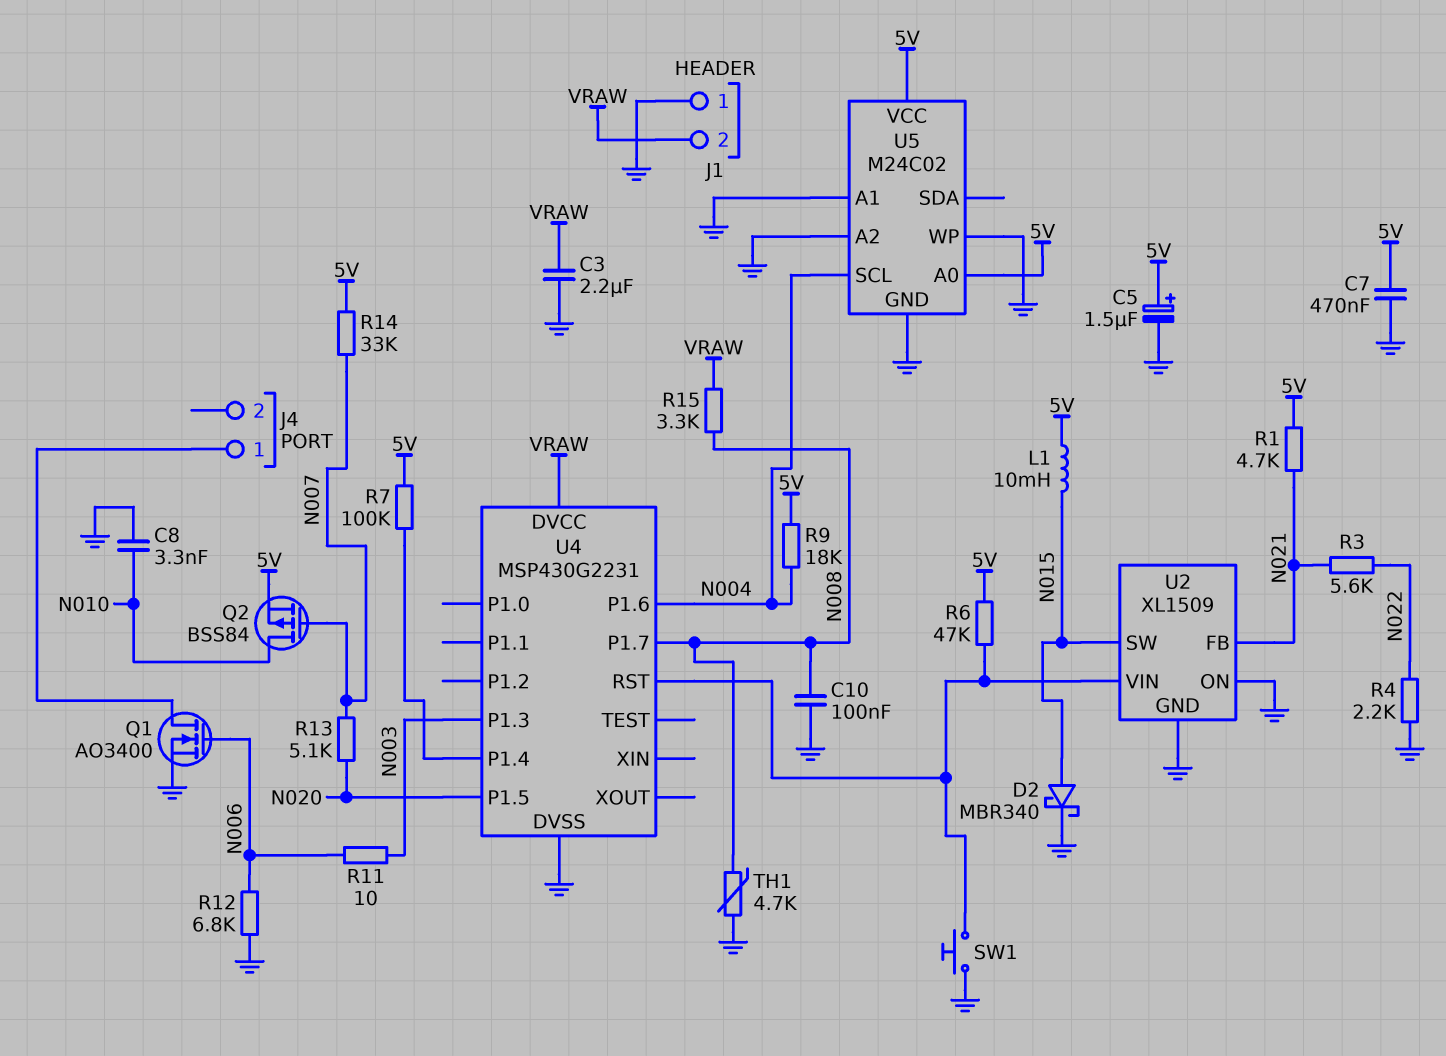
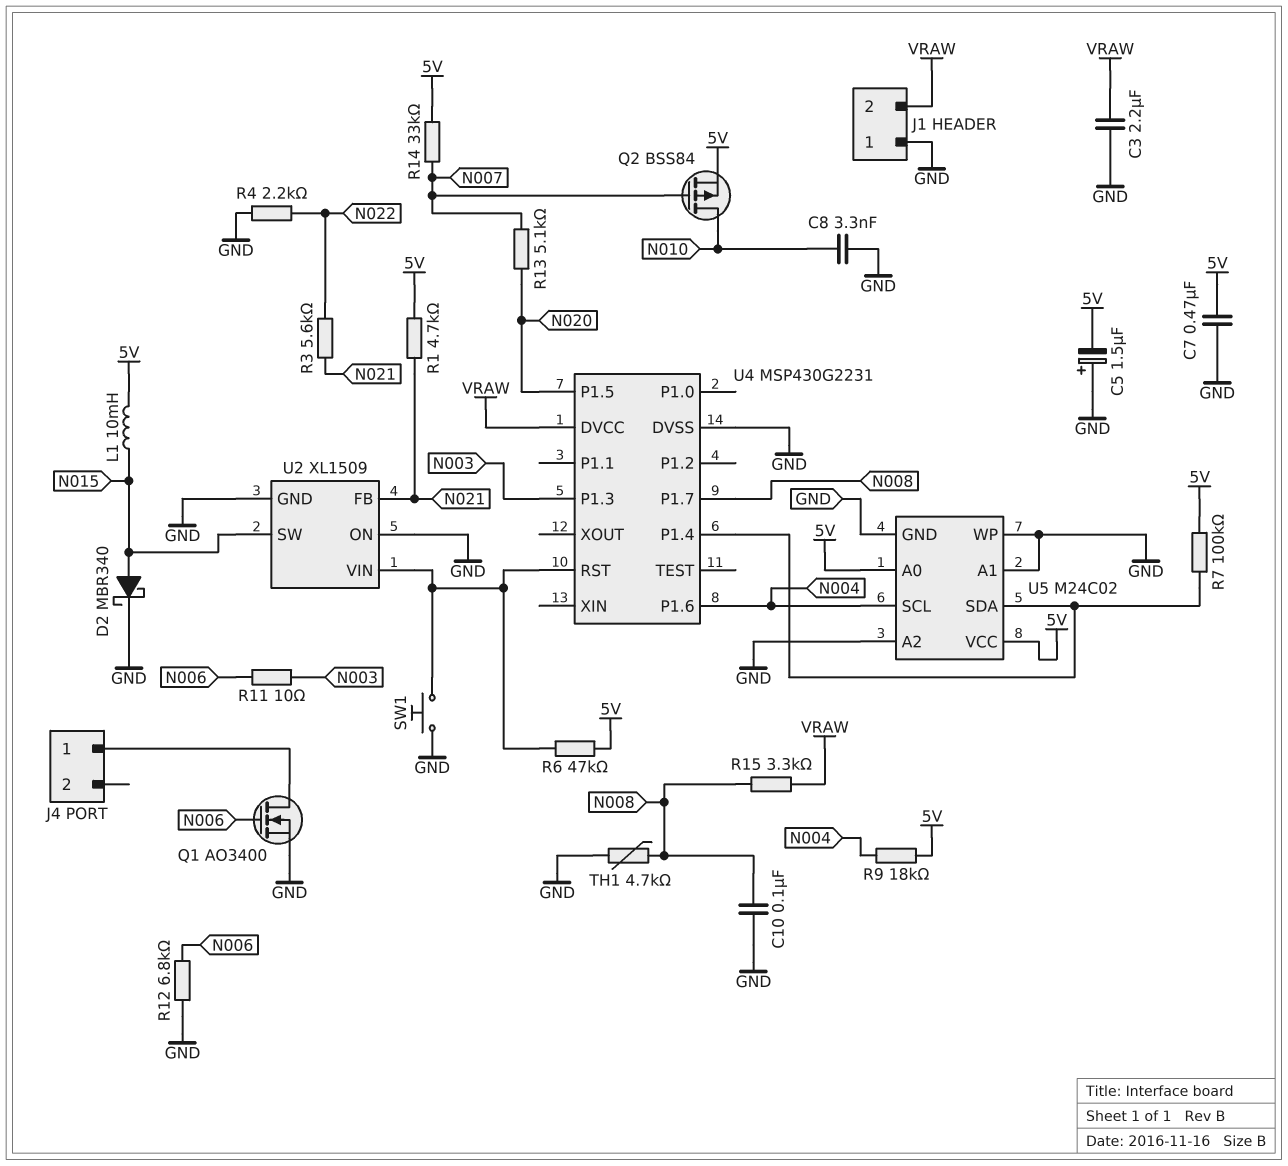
C5: 1.5uF (plus 5V, minus GND) -> 1.5uF (plus GND, minus 5V)
U5 pin SDA: none -> U4/P1.4

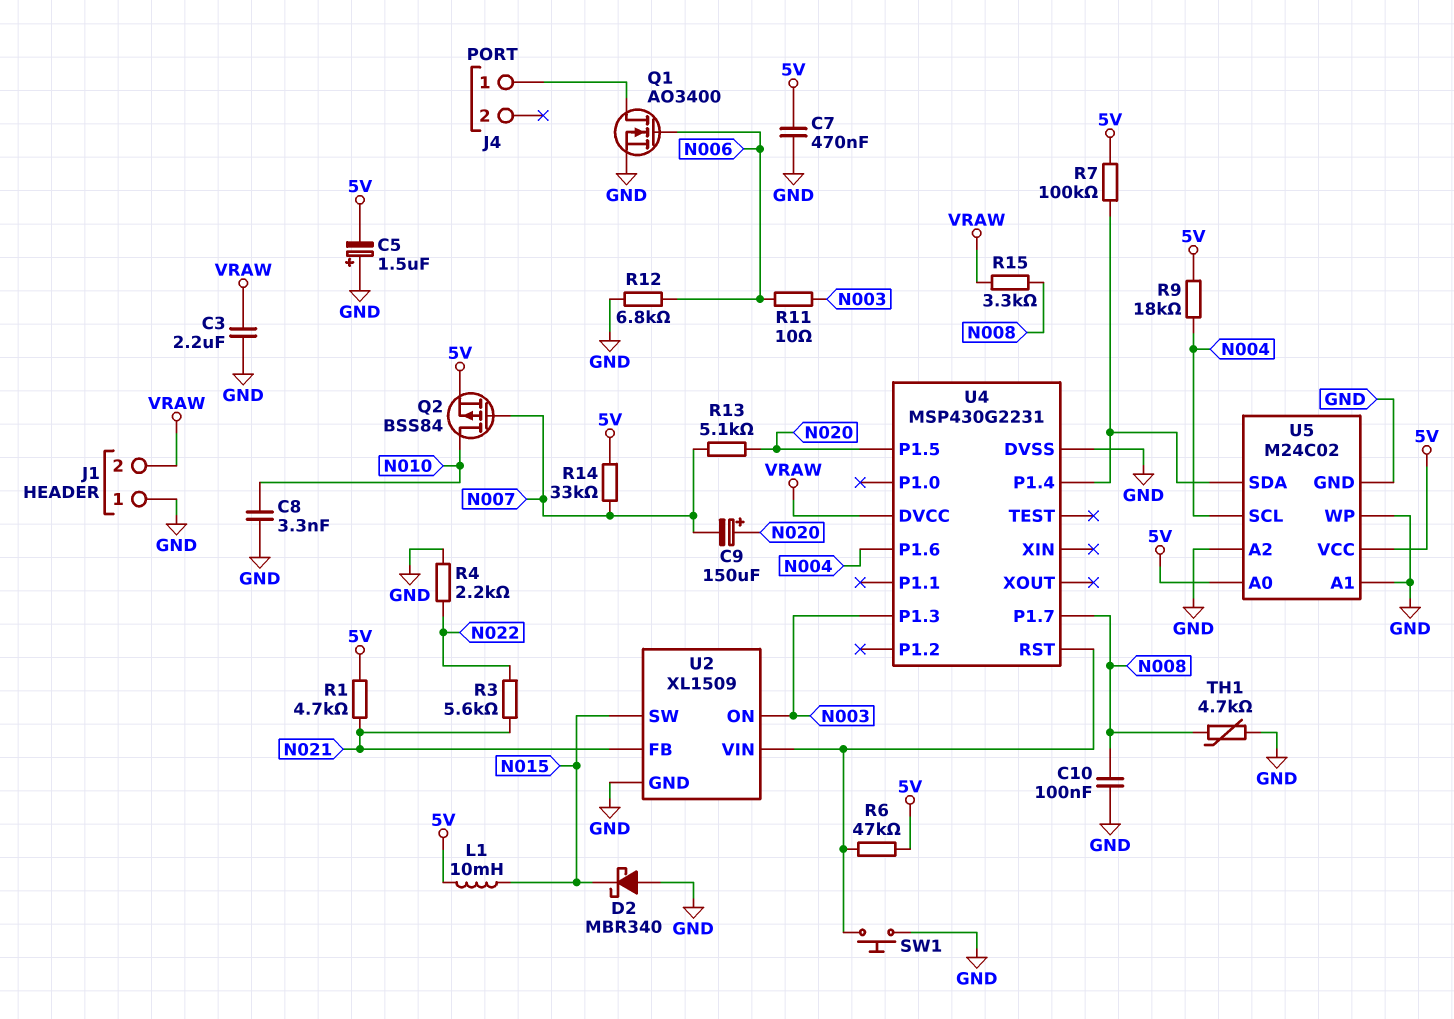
C9: none -> 150uF (plus N020, minus N007)
D2: schottky MBR340 (A N015, K GND) -> schottky MBR340 (A GND, K N015)
U2 pin ON: GND -> N003

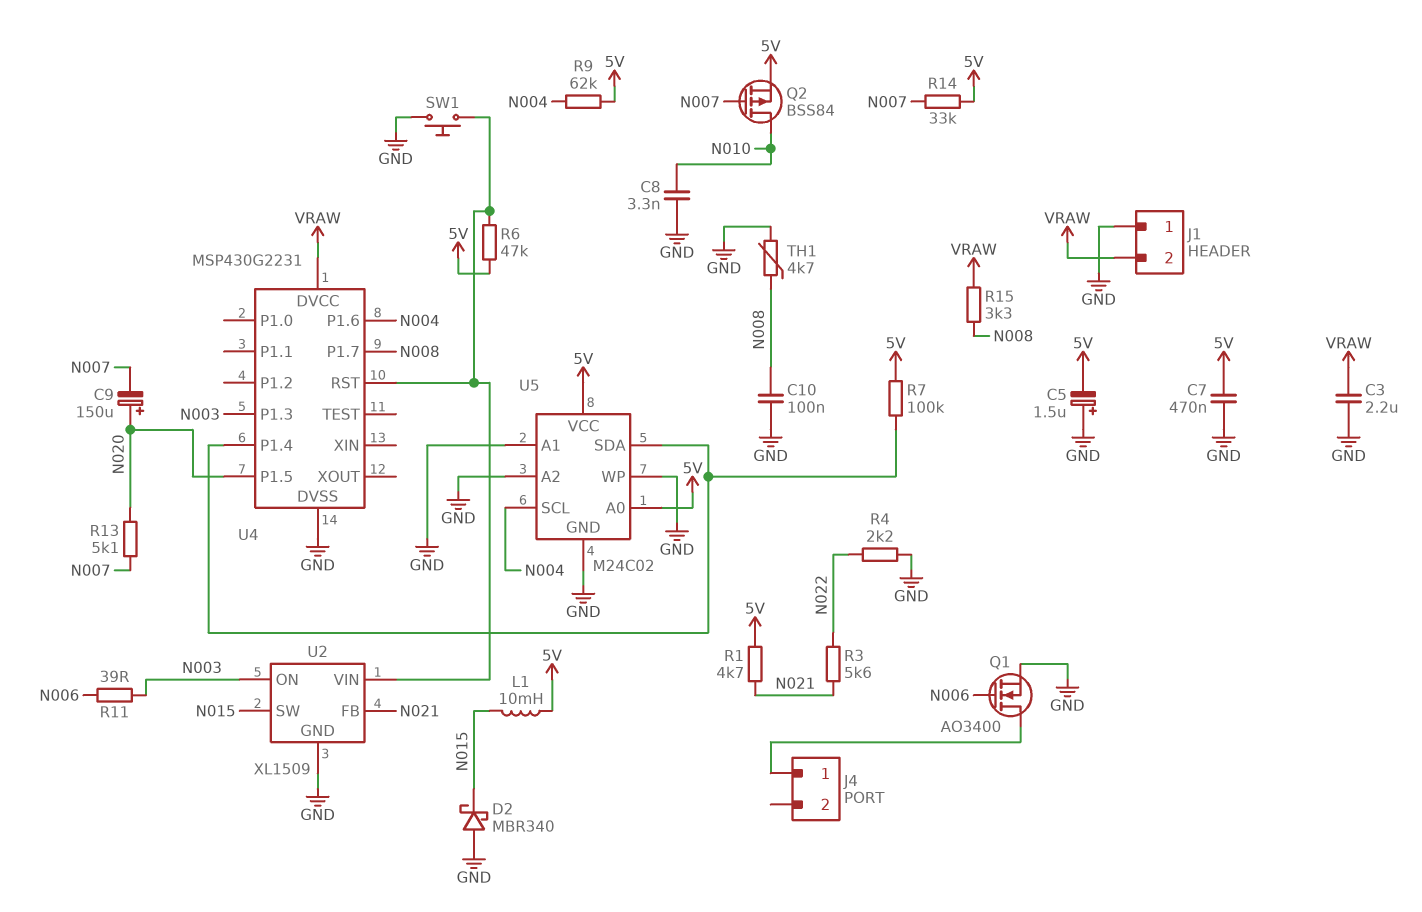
R9: 18k (5V, N004) -> 62k (5V, N004)
R11: 10 (N003, N006) -> 39 (N003, N006)
R12: 6.8k (GND, N006) -> none

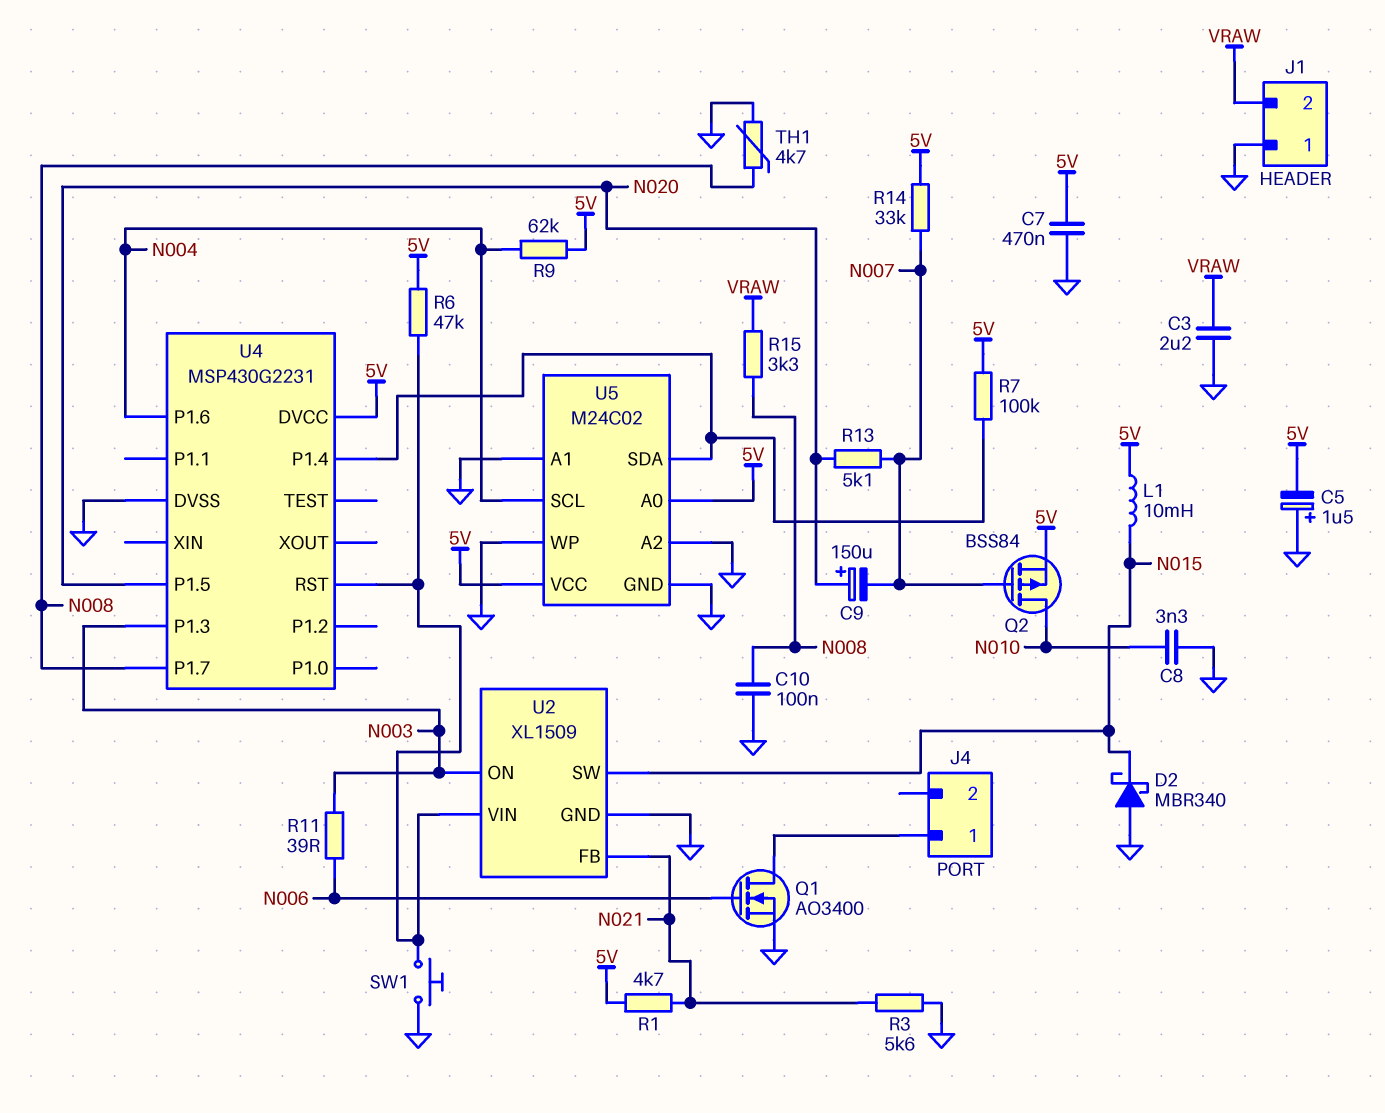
R3: 5.6k (N021, N022) -> 5.6k (GND, N021)
R4: 2.2k (GND, N022) -> none
U4 pin DVCC: VRAW -> 5V

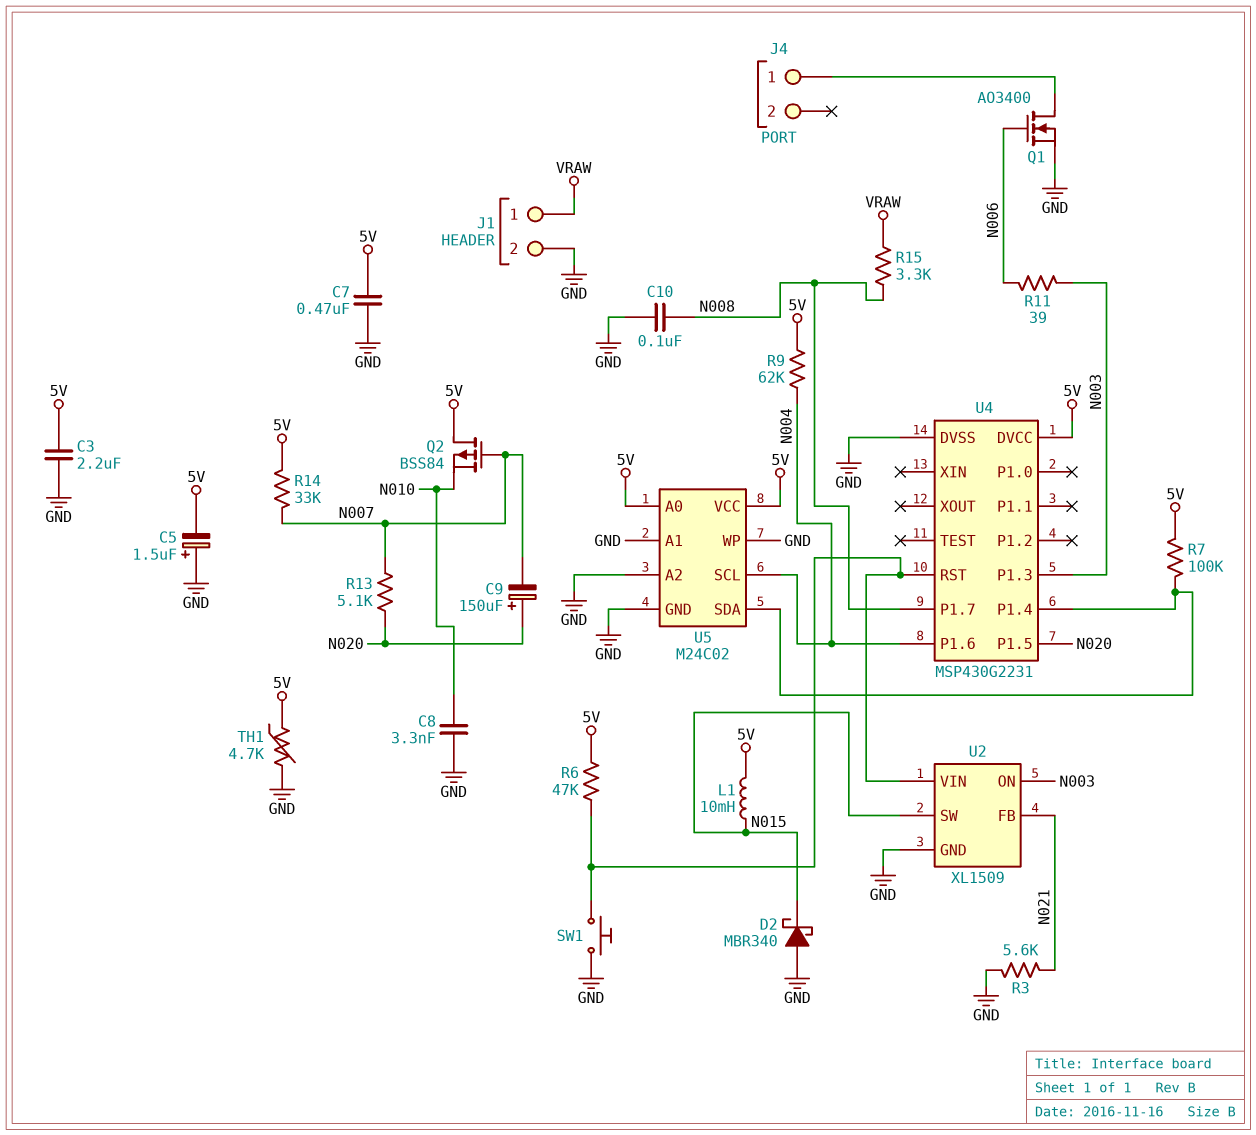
C3: 2.2uF (GND, VRAW) -> 2.2uF (5V, GND)
J1 pin 1: GND -> VRAW
J1 pin 2: VRAW -> GND
Q2: PMOS BSS84 (G N007, D N010, S 5V) -> PMOS BSS84 (G N007, D 5V, S N010)
R1: 4.7k (5V, N021) -> none
TH1: 4.7k (GND, N008) -> 4.7k (5V, GND)

